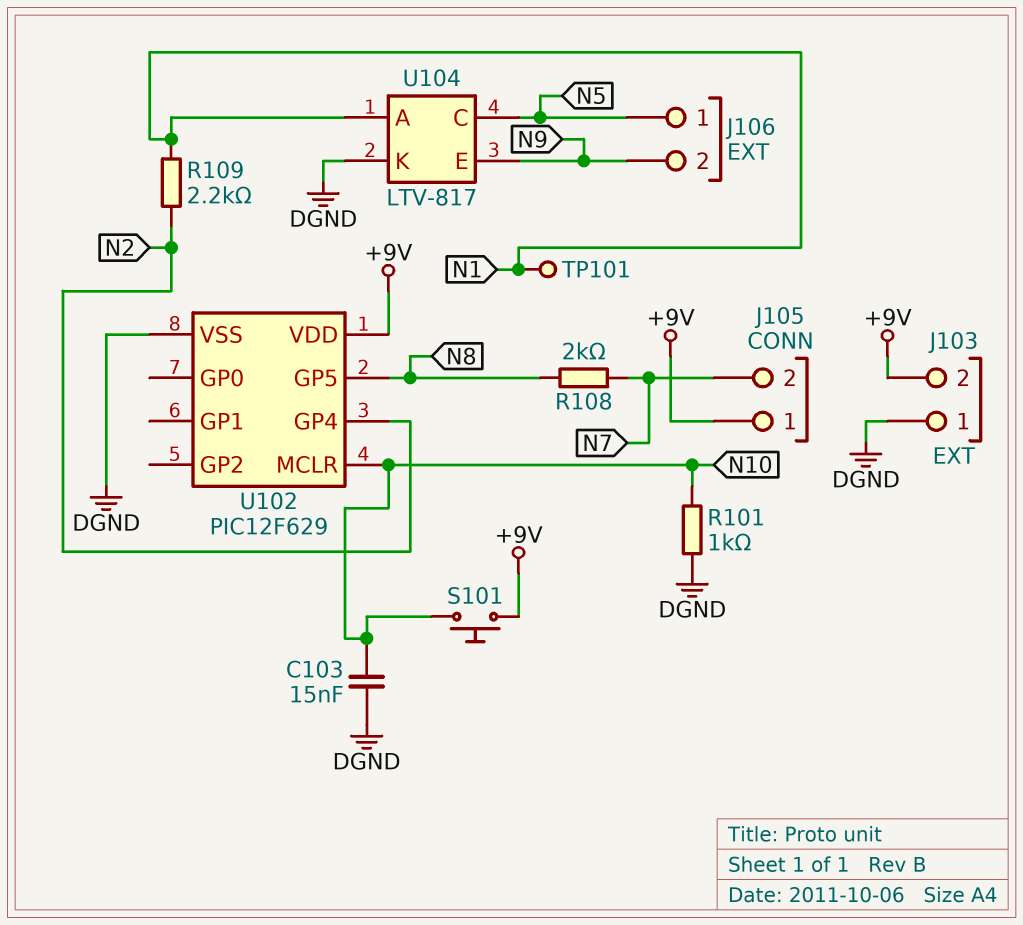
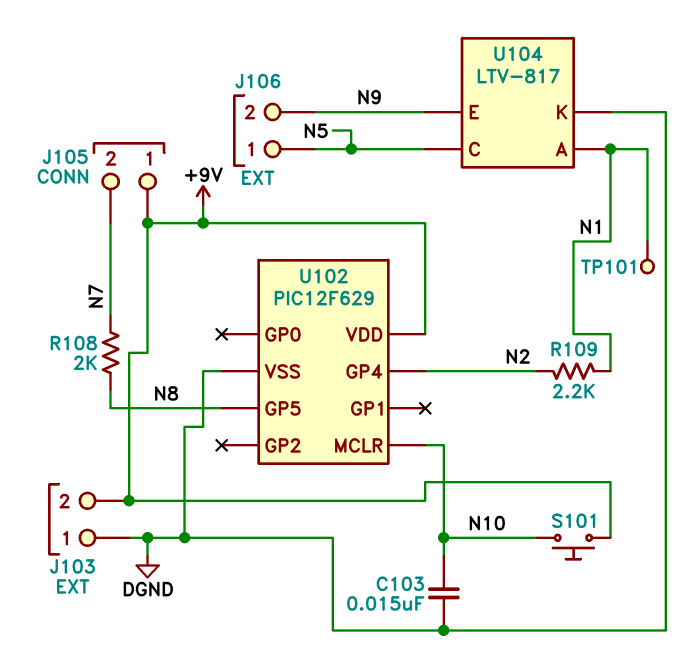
R101: 1k (DGND, N10) -> none

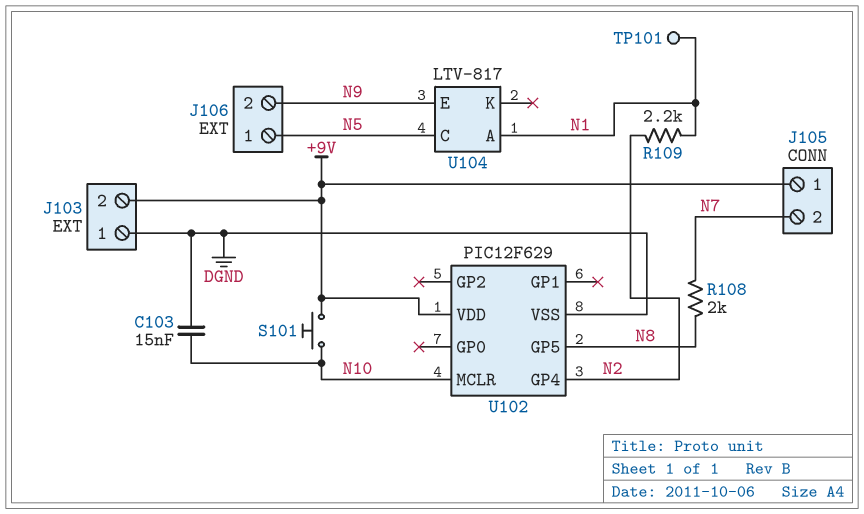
U104 pin K: DGND -> none

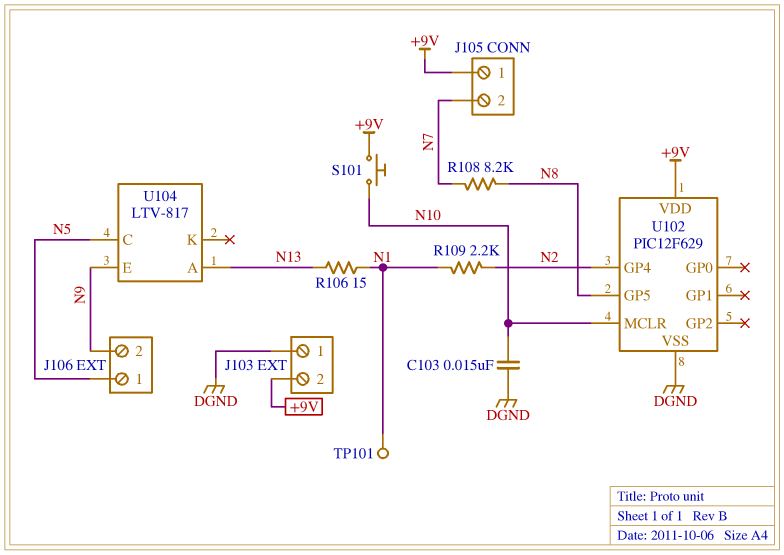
R106: none -> 15 (N1, N13)
R108: 2k (N7, N8) -> 8.2k (N7, N8)
U104 pin A: N1 -> N13

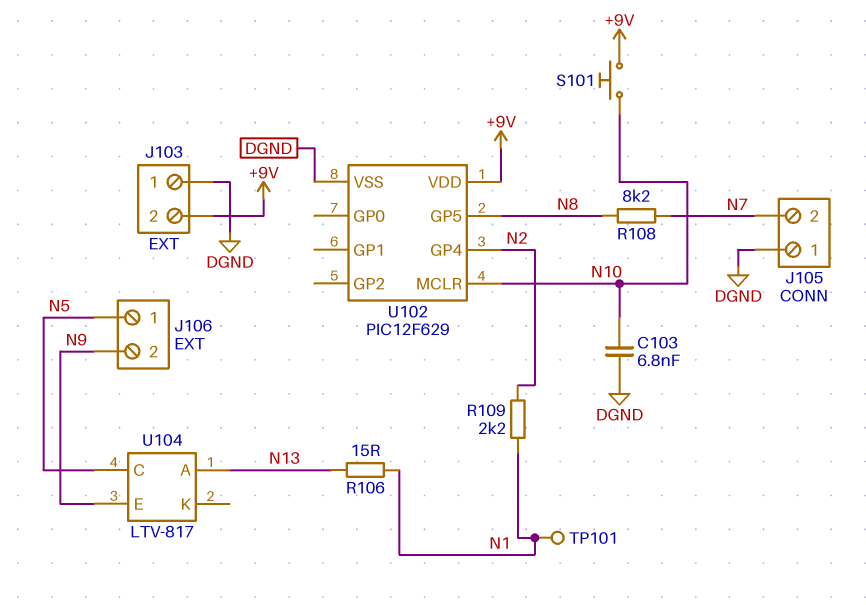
C103: 15nF (DGND, N10) -> 6.8nF (DGND, N10)
J105 pin 1: +9V -> DGND

